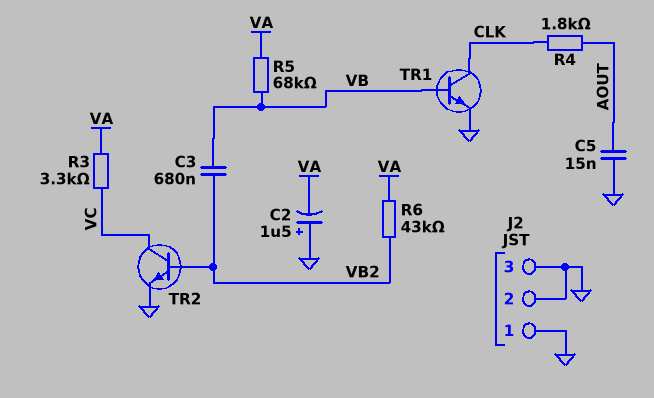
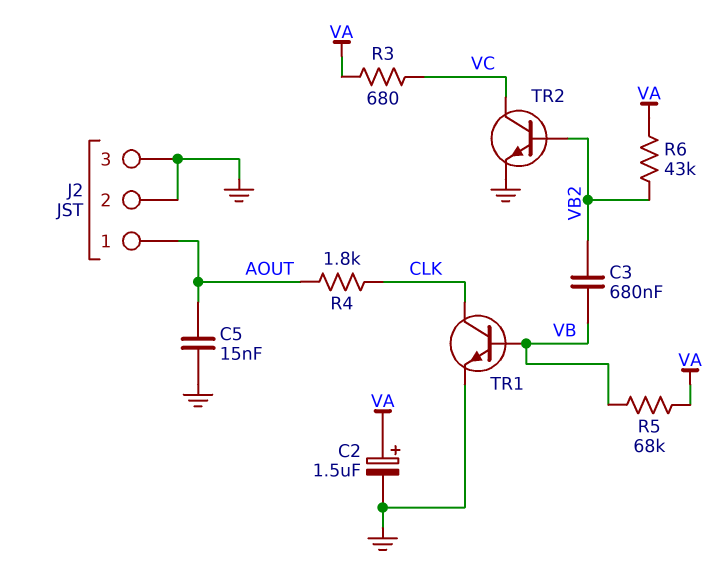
C2: 1.5uF (plus GND, minus VA) -> 1.5uF (plus VA, minus GND)
J2 pin 1: GND -> AOUT
R3: 3.3k (VA, VC) -> 680 (VA, VC)

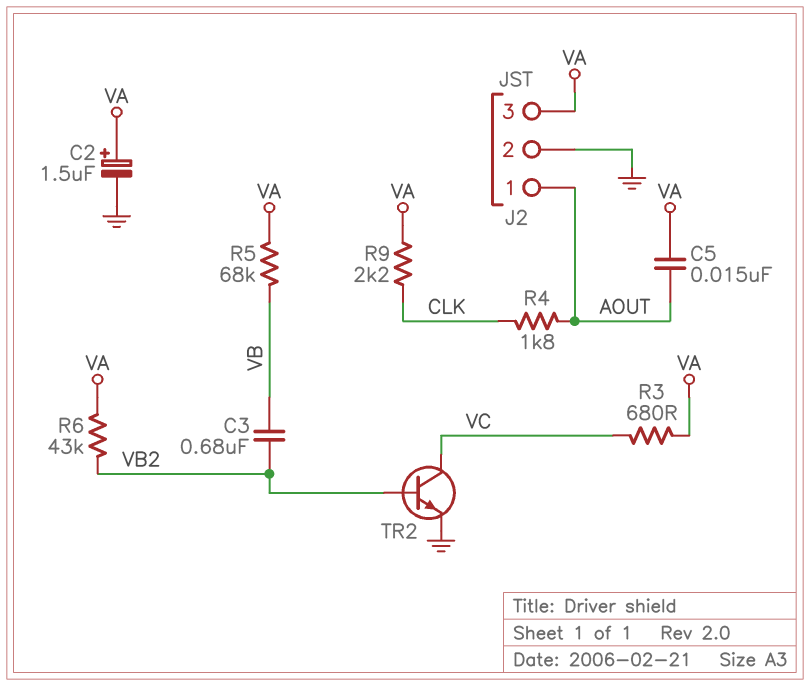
C5: 15nF (AOUT, GND) -> 15nF (AOUT, VA)
J2 pin 3: GND -> VA
R9: none -> 2.2k (CLK, VA)
TR1: NPN (B VB, C CLK, E GND) -> none

